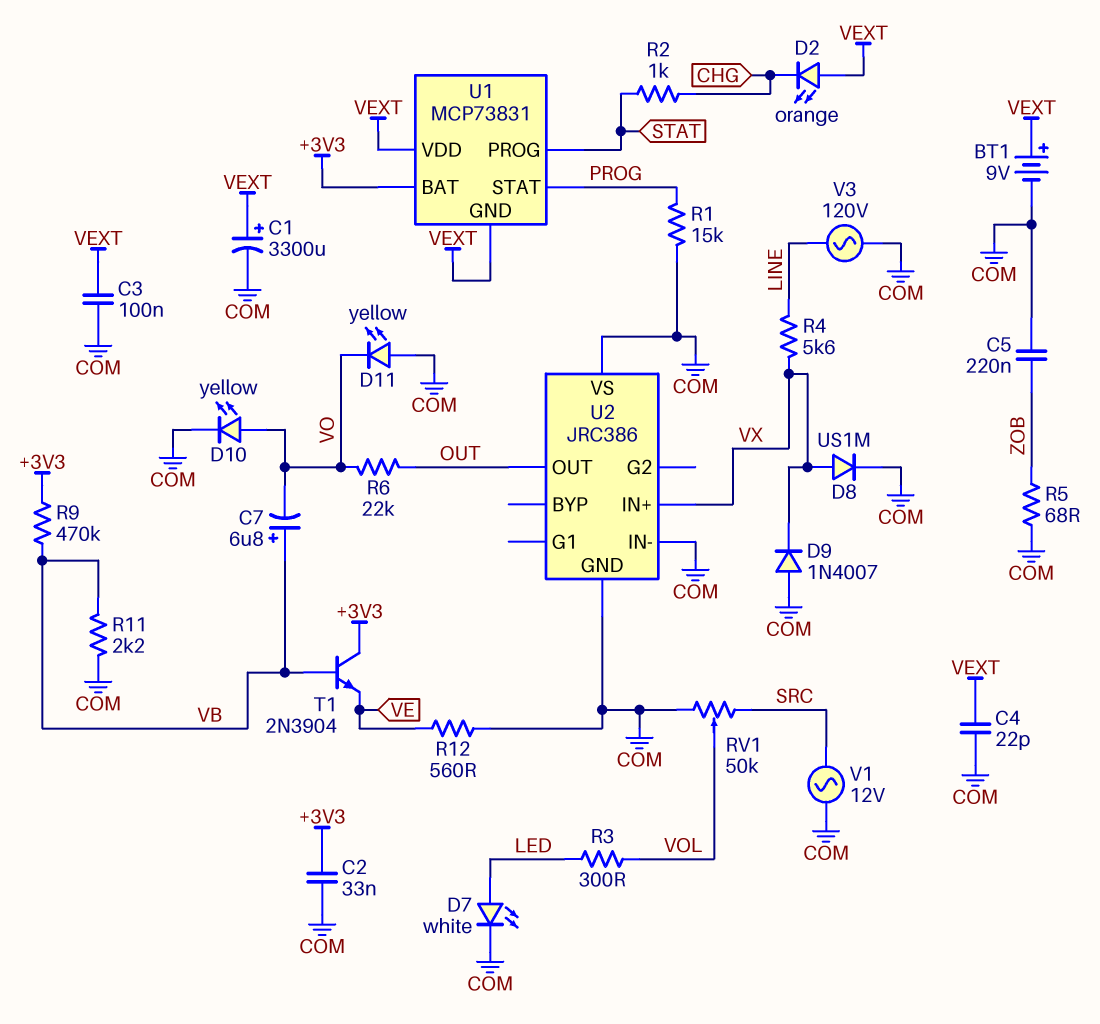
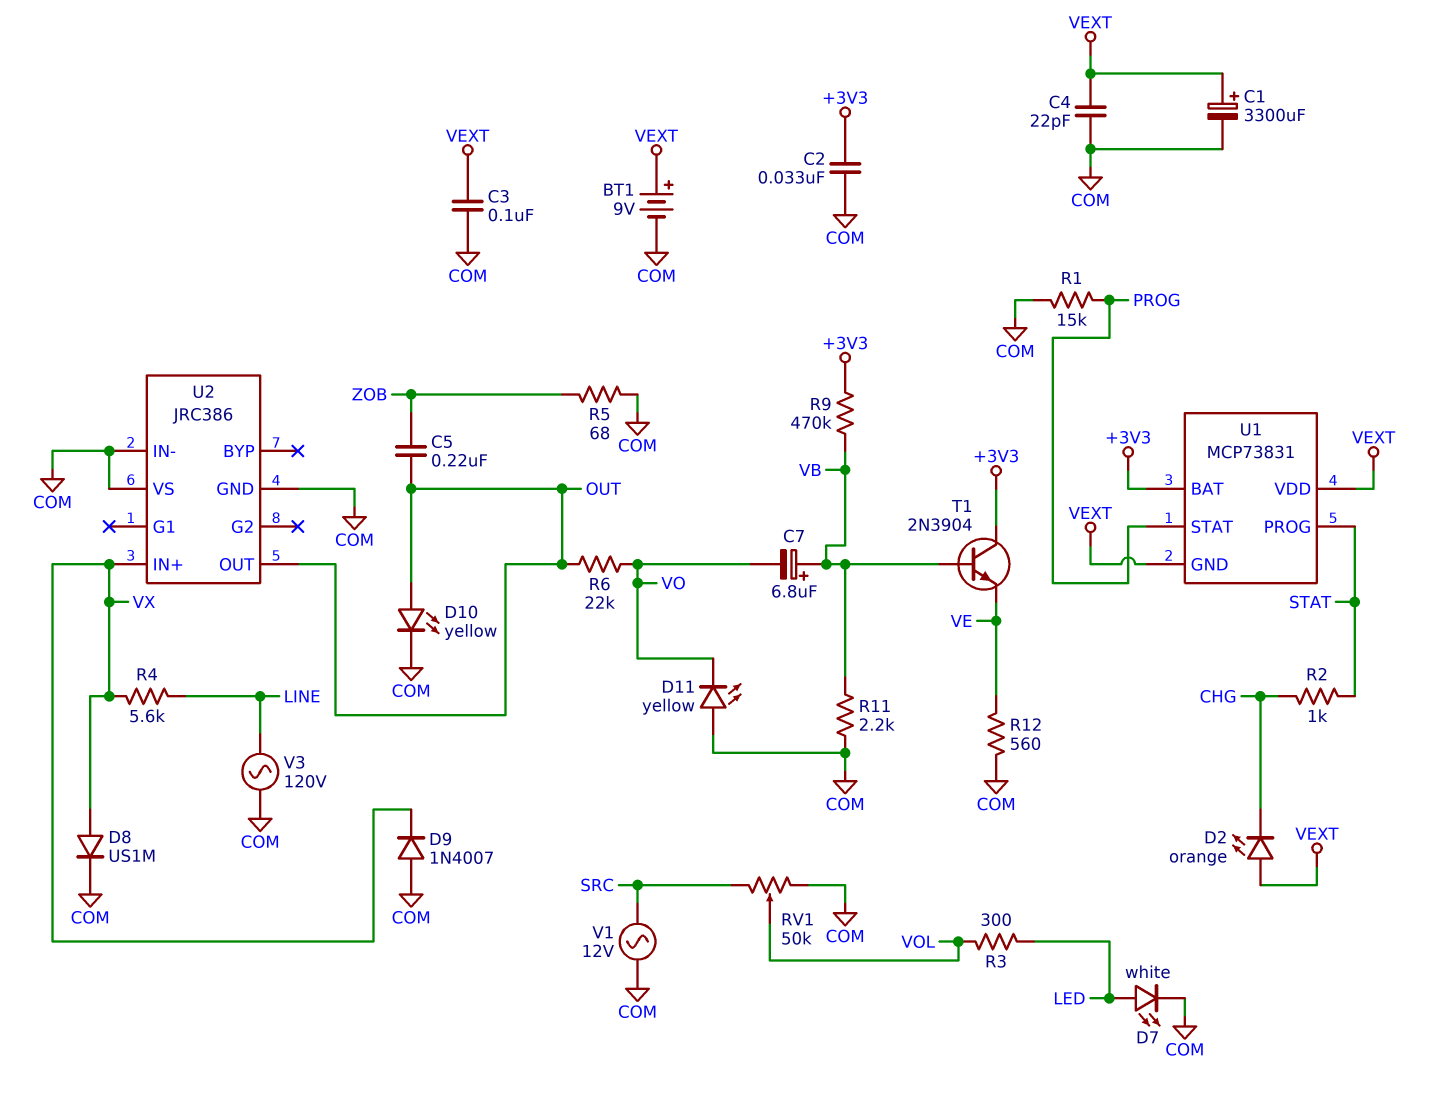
C5: 220nF (COM, ZOB) -> 220nF (OUT, ZOB)
D10: LED yellow (A VO, K COM) -> LED yellow (A OUT, K COM)

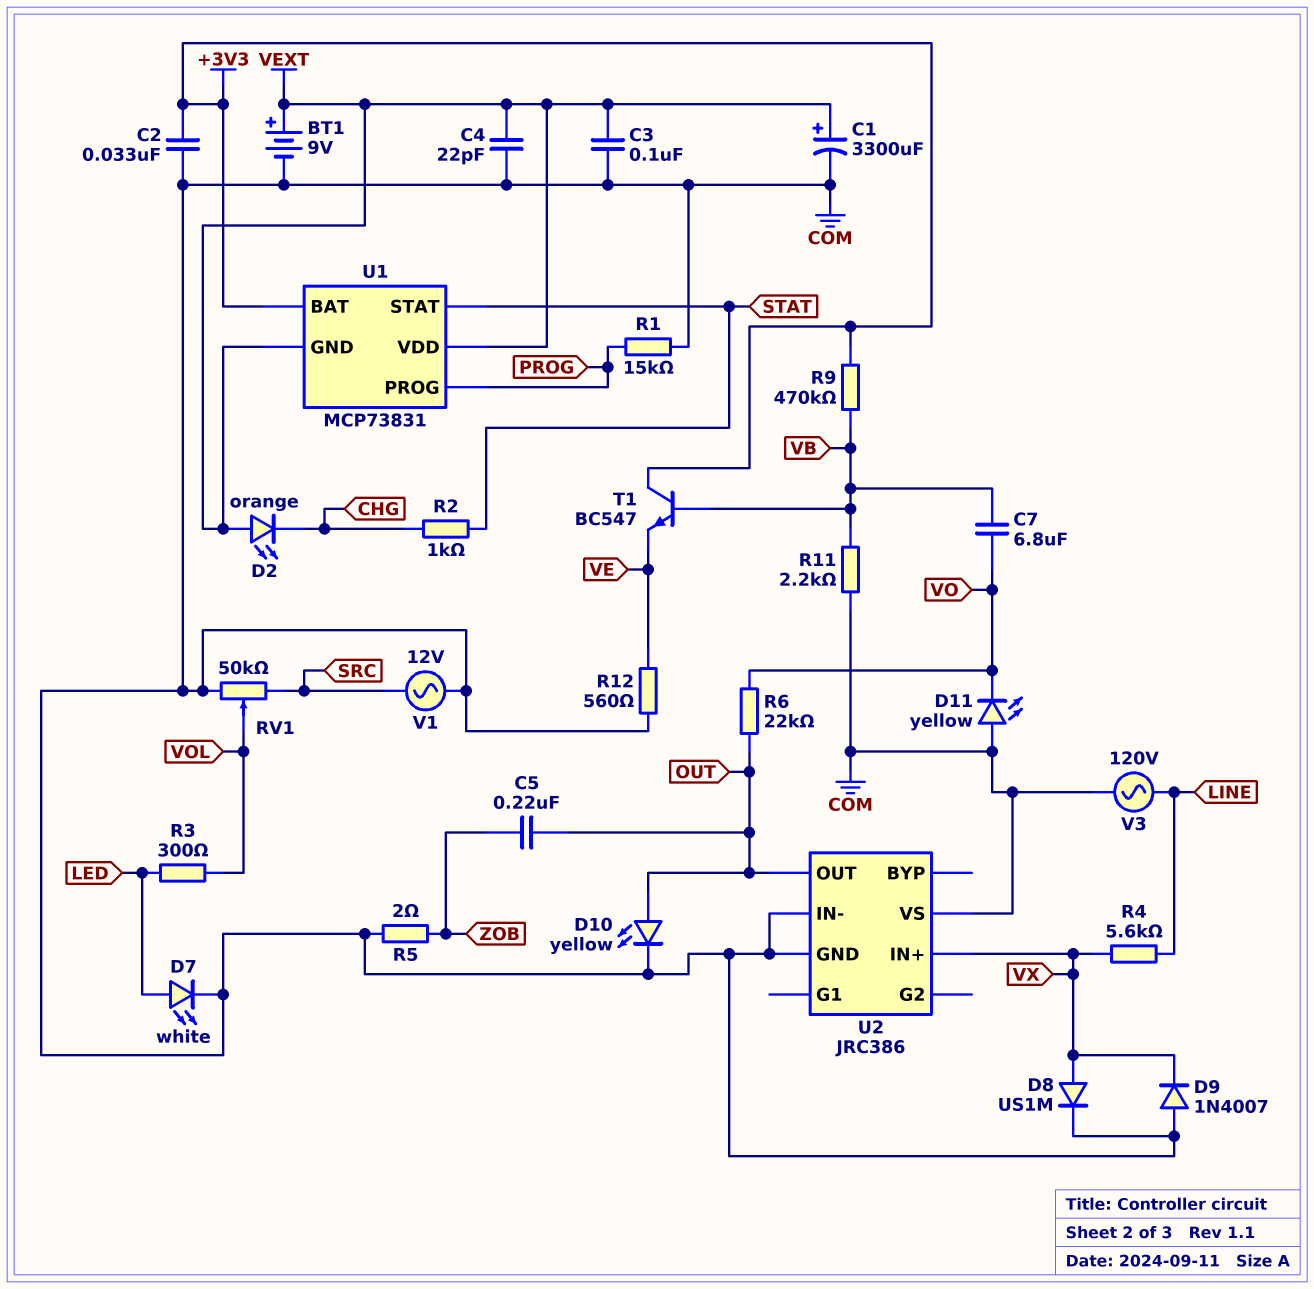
C7: 6.8uF (plus VB, minus VO) -> 6.8uF (VB, VO)
R5: 68 (COM, ZOB) -> 2 (COM, ZOB)
T1: NPN 2N3904 (B VB, C +3V3, E VE) -> NPN BC547 (B VB, C +3V3, E VE)
U1 pin PROG: STAT -> PROG
U1 pin STAT: PROG -> STAT

